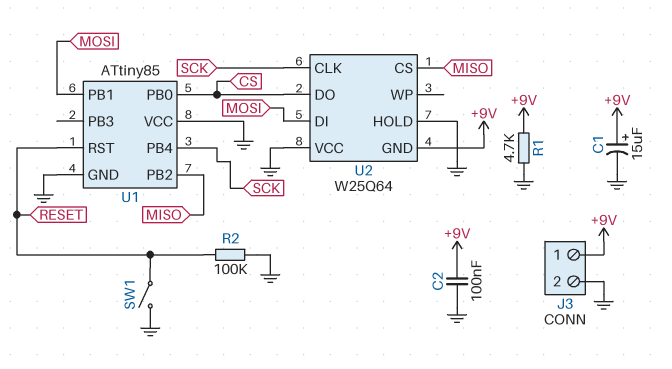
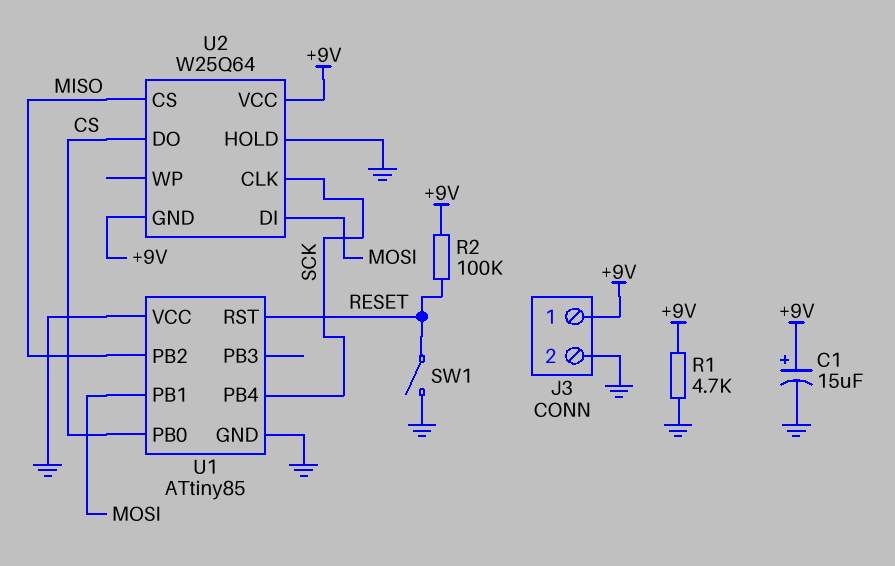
C2: 100nF (+9V, GND) -> none
R2: 100k (GND, RESET) -> 100k (+9V, RESET)
U2 pin VCC: GND -> +9V

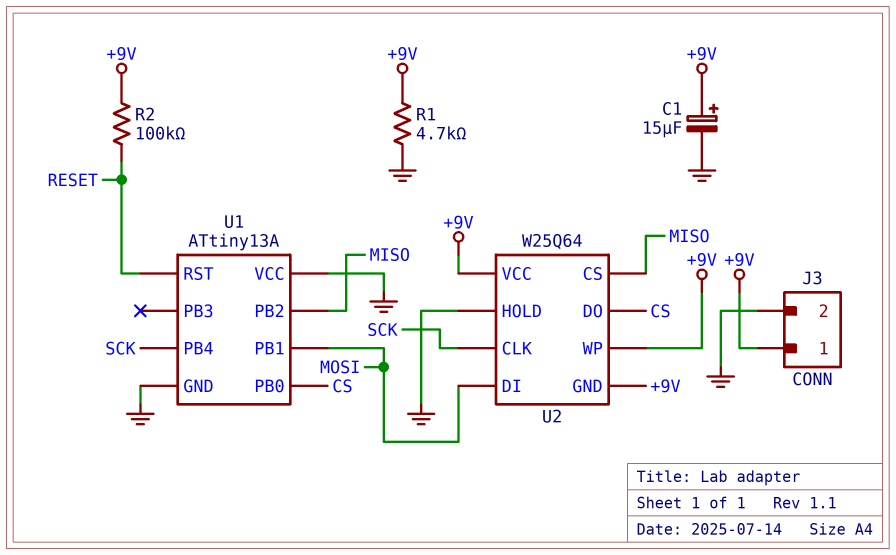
SW1: switch (GND, RESET) -> none
U1: ATtiny85 -> ATtiny13A
U2 pin WP: none -> +9V

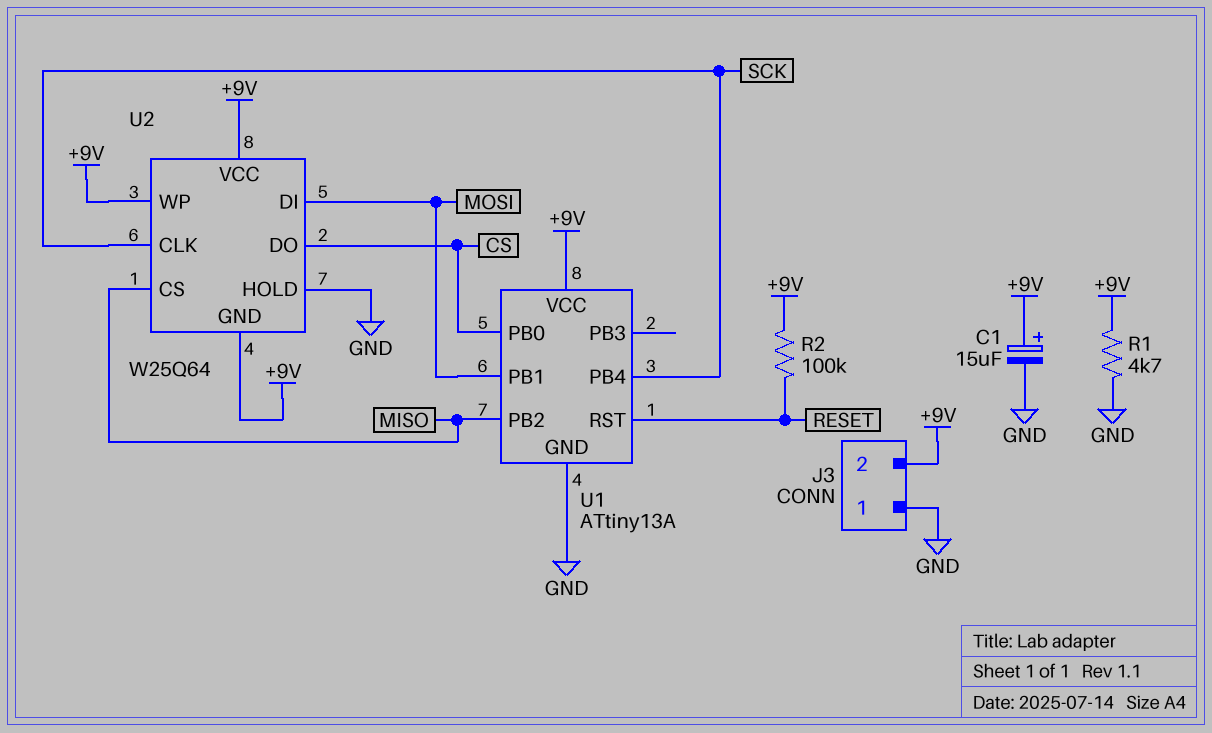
J3 pin 1: +9V -> GND
J3 pin 2: GND -> +9V
U1 pin VCC: GND -> +9V

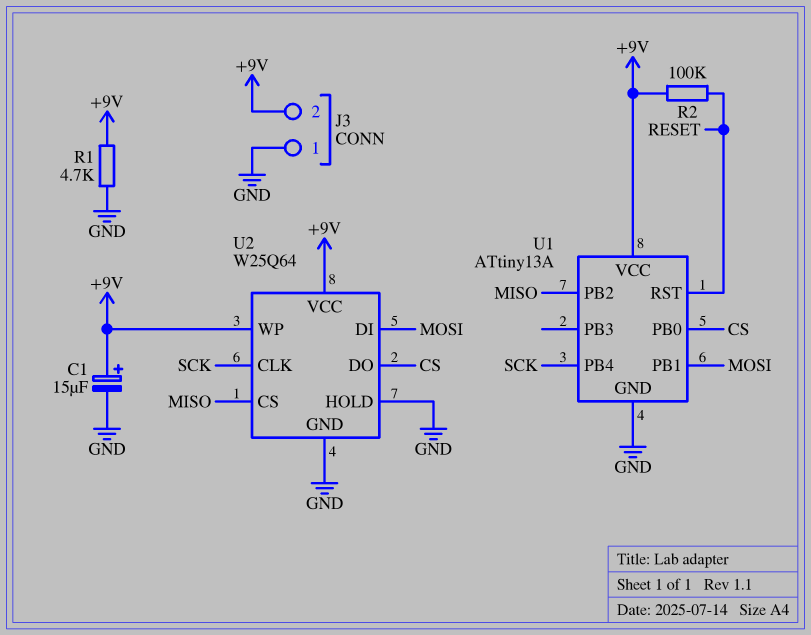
U2 pin GND: +9V -> GND

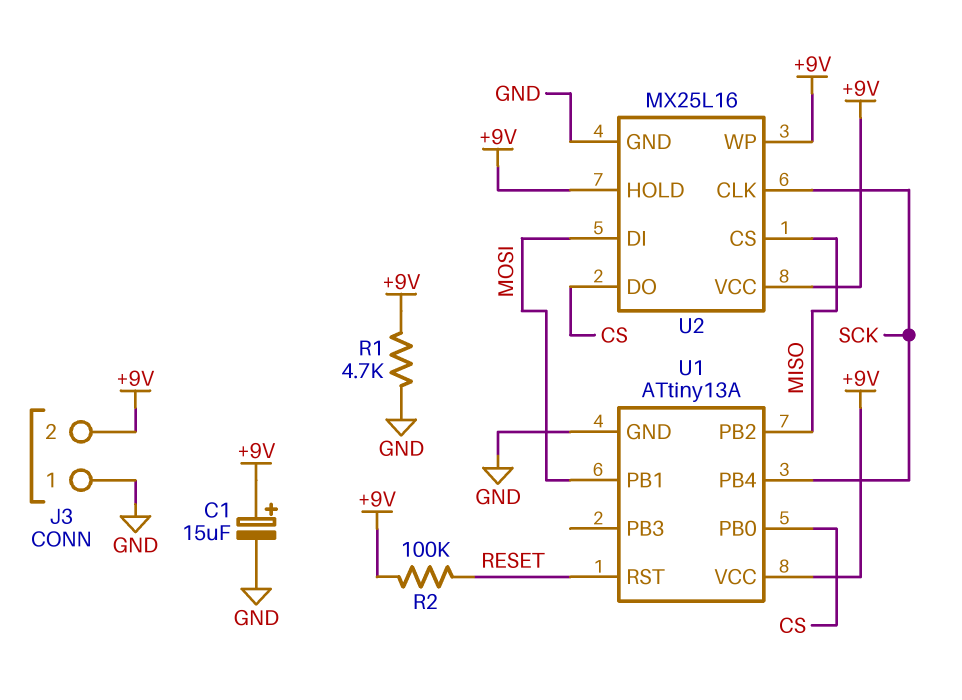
U2: W25Q64 -> MX25L16
U2 pin HOLD: GND -> +9V

